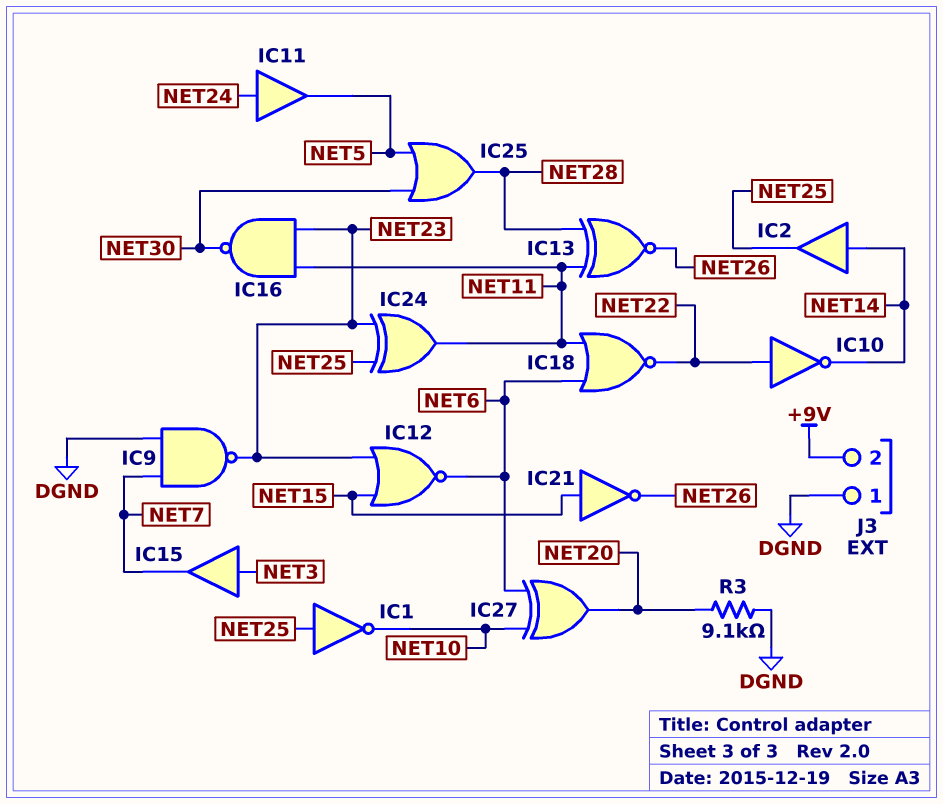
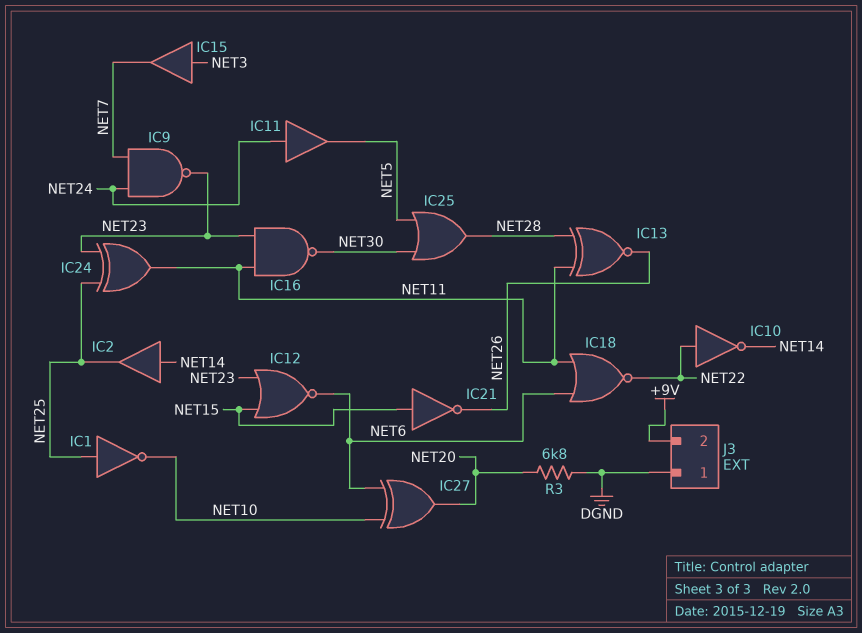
IC9: NAND (in DGND, in NET7, out NET23) -> NAND (in NET7, in NET24, out NET23)
R3: 9.1k (DGND, NET20) -> 6.8k (DGND, NET20)

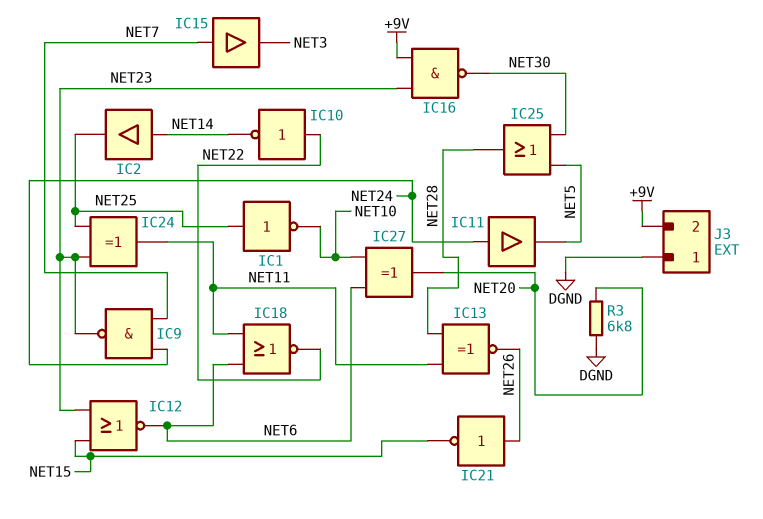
IC15: buffer (in NET3, out NET7) -> buffer (in NET7, out NET3)
IC16: NAND (in NET11, in NET23, out NET30) -> NAND (in +9V, in NET23, out NET30)
IC21: NOT (in NET15, out NET26) -> NOT (in NET26, out NET15)

